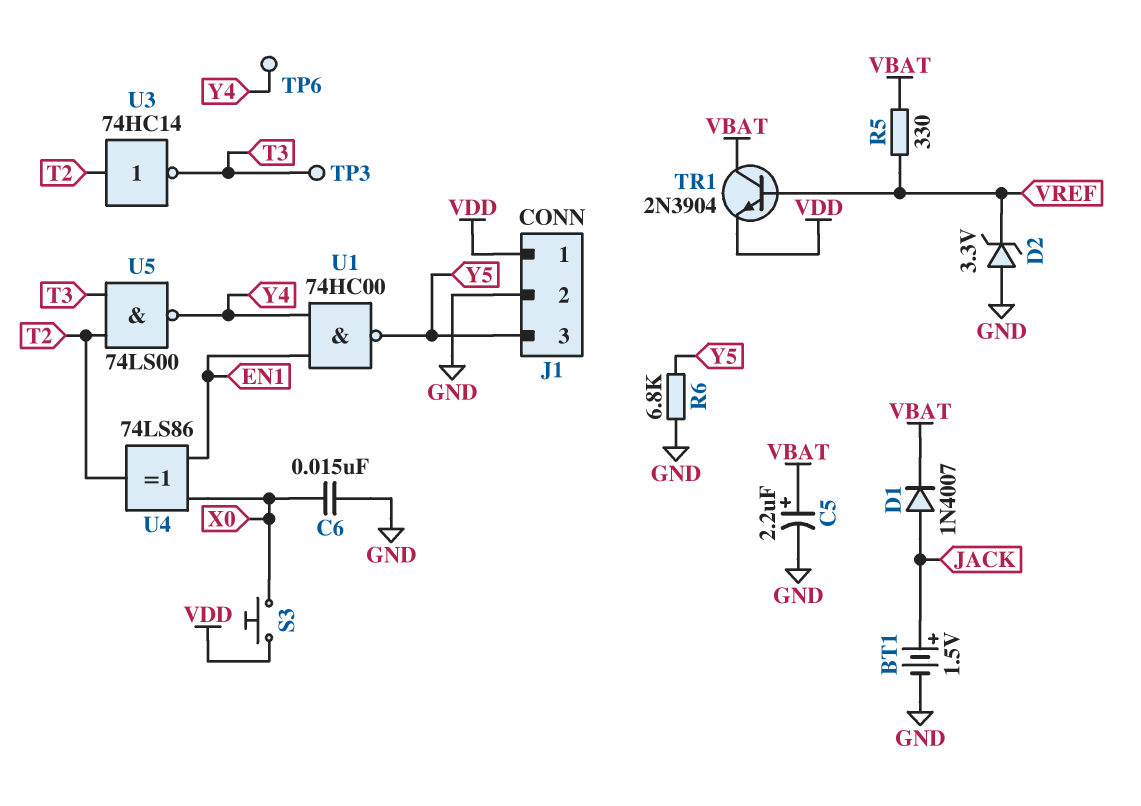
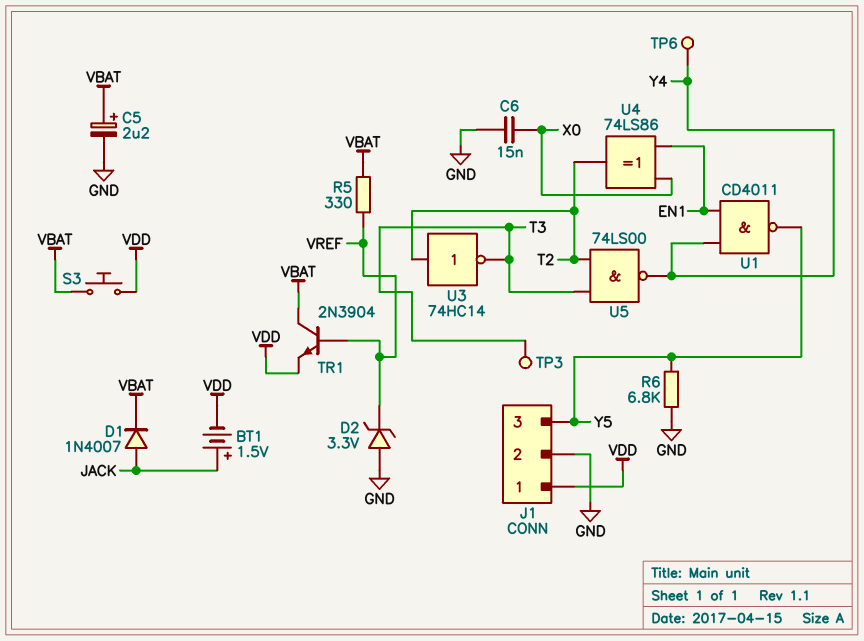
BT1: 1.5V (plus JACK, minus GND) -> 1.5V (plus JACK, minus VDD)
S3: button (VDD, X0) -> button (VBAT, VDD)
U1: NAND 74HC00 (in EN1, in Y4, out Y5) -> NAND CD4011 (in EN1, in Y4, out Y5)

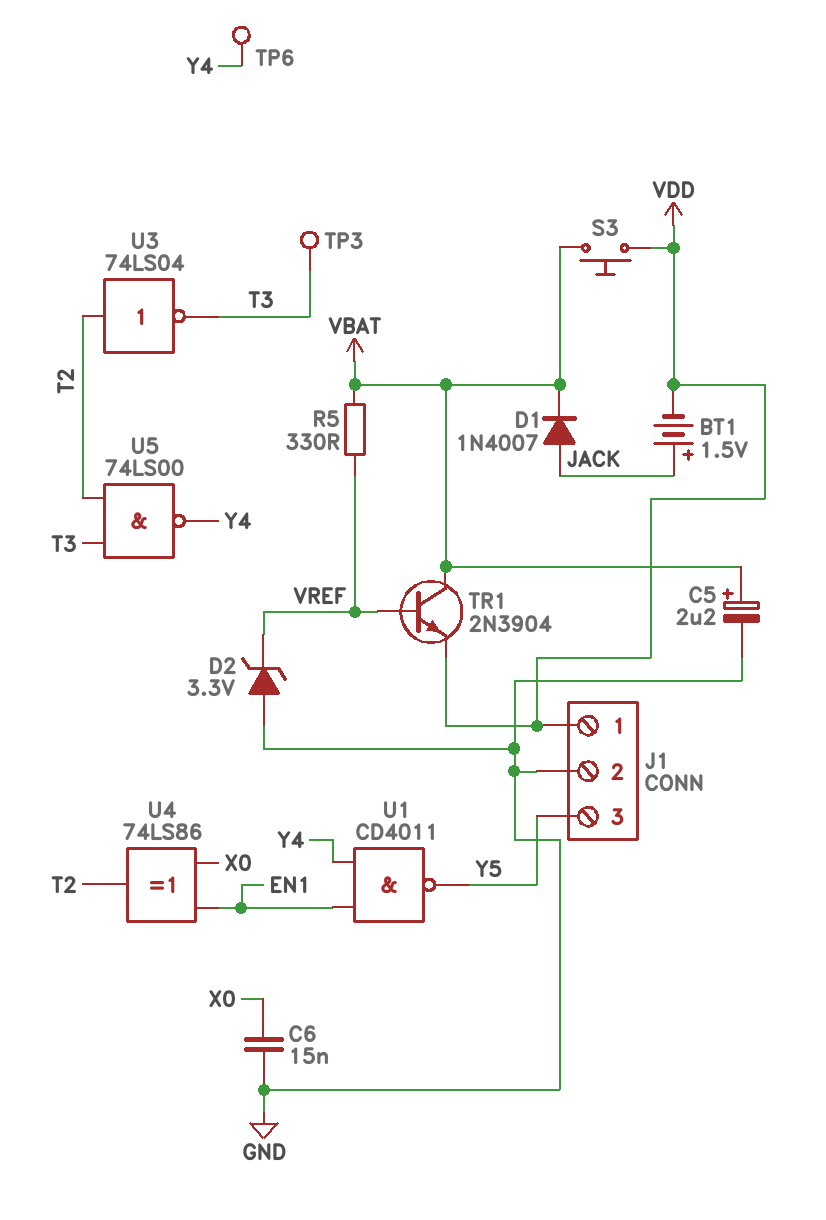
R6: 6.8k (GND, Y5) -> none
U3: NOT 74HC14 (in T2, out T3) -> NOT 74LS04 (in T2, out T3)

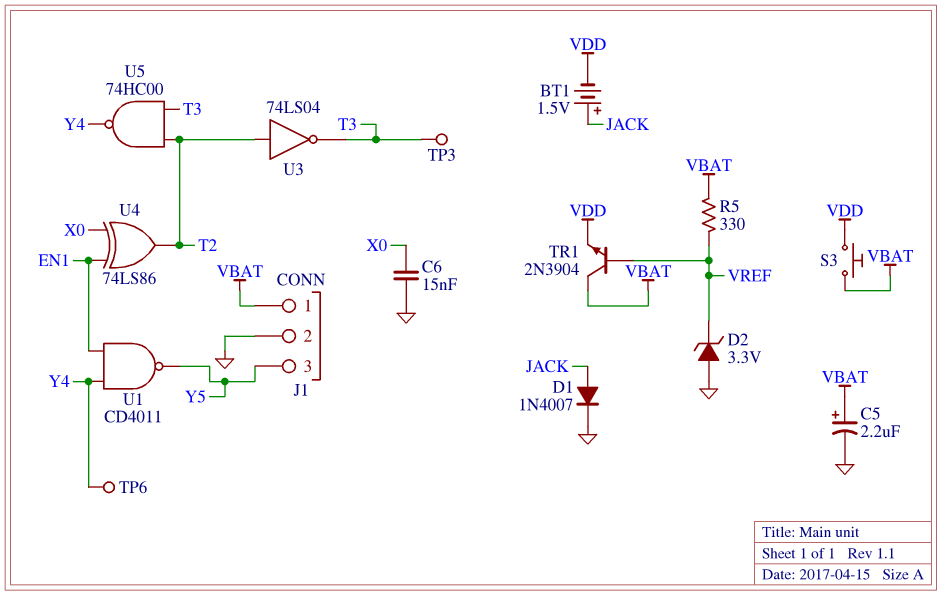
D1: diode 1N4007 (A JACK, K VBAT) -> diode 1N4007 (A JACK, K GND)
J1 pin 1: VDD -> VBAT
U5: NAND 74LS00 (in T2, in T3, out Y4) -> NAND 74HC00 (in T2, in T3, out Y4)

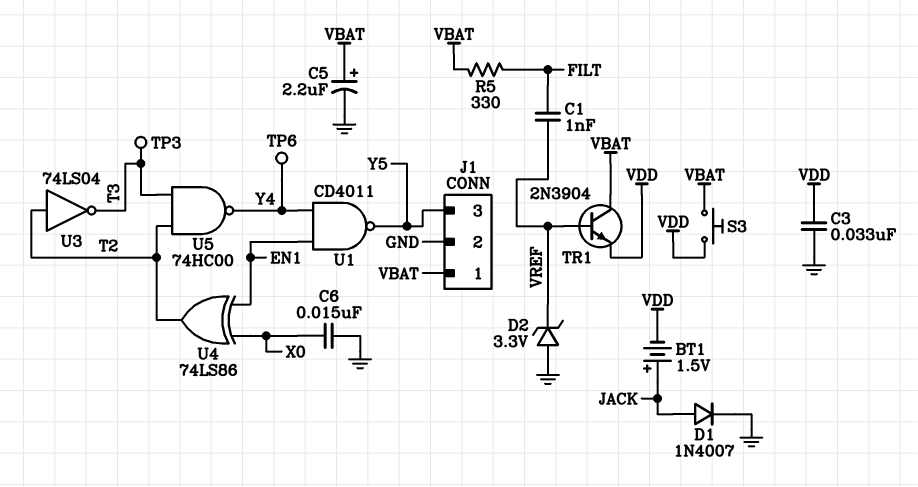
C1: none -> 1nF (FILT, VREF)
C3: none -> 33nF (GND, VDD)
R5: 330 (VBAT, VREF) -> 330 (FILT, VBAT)

